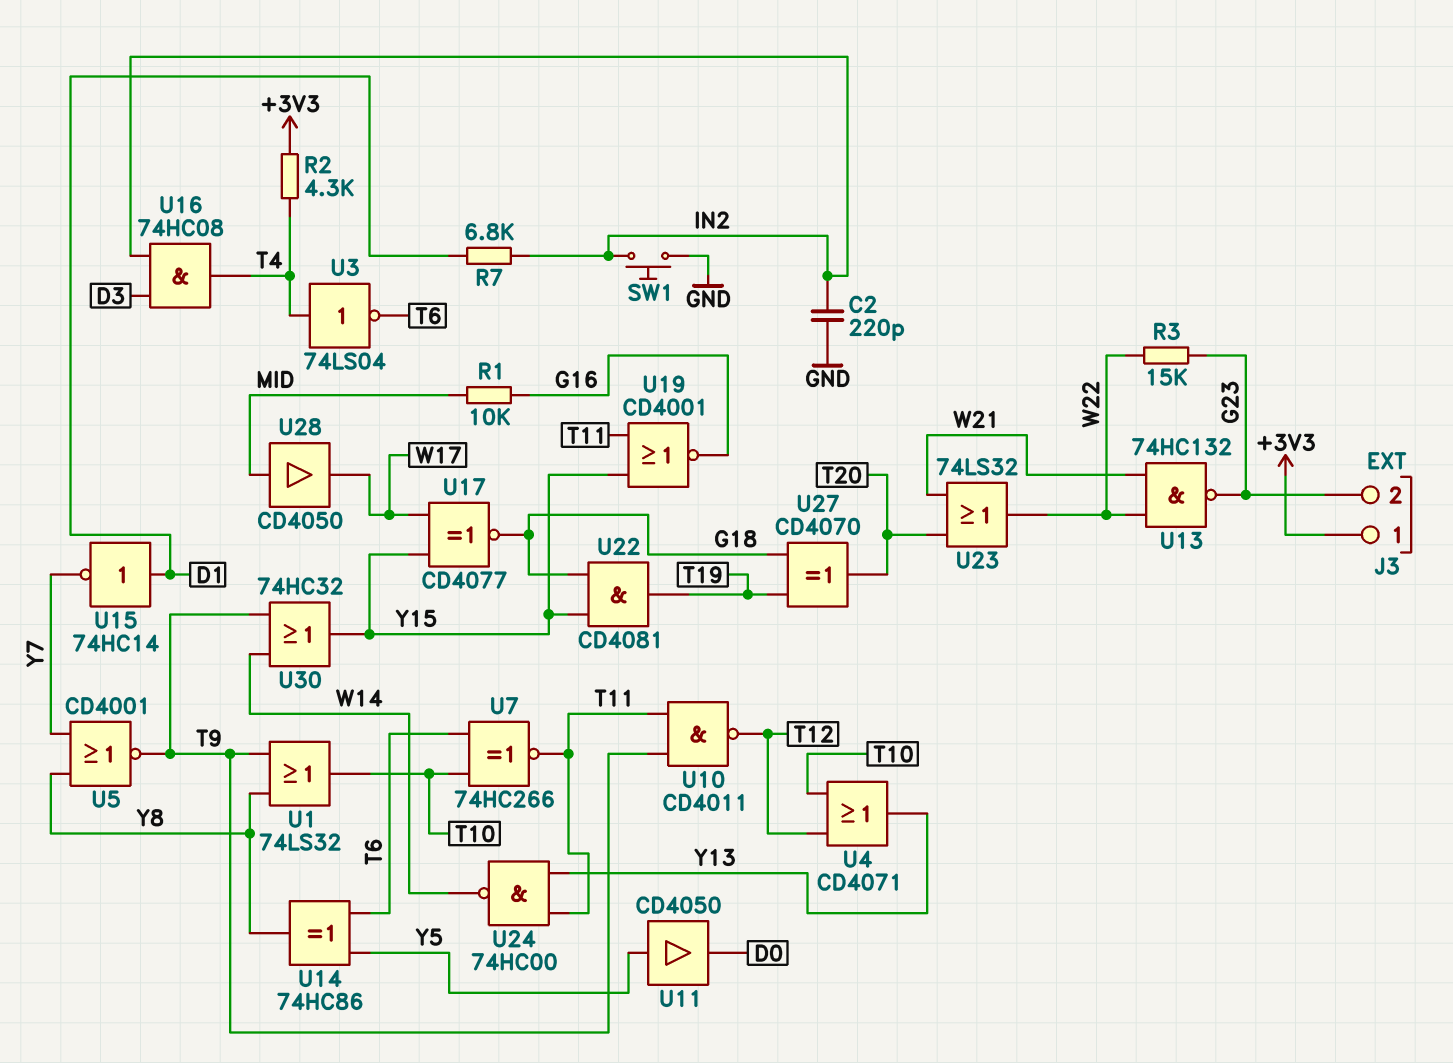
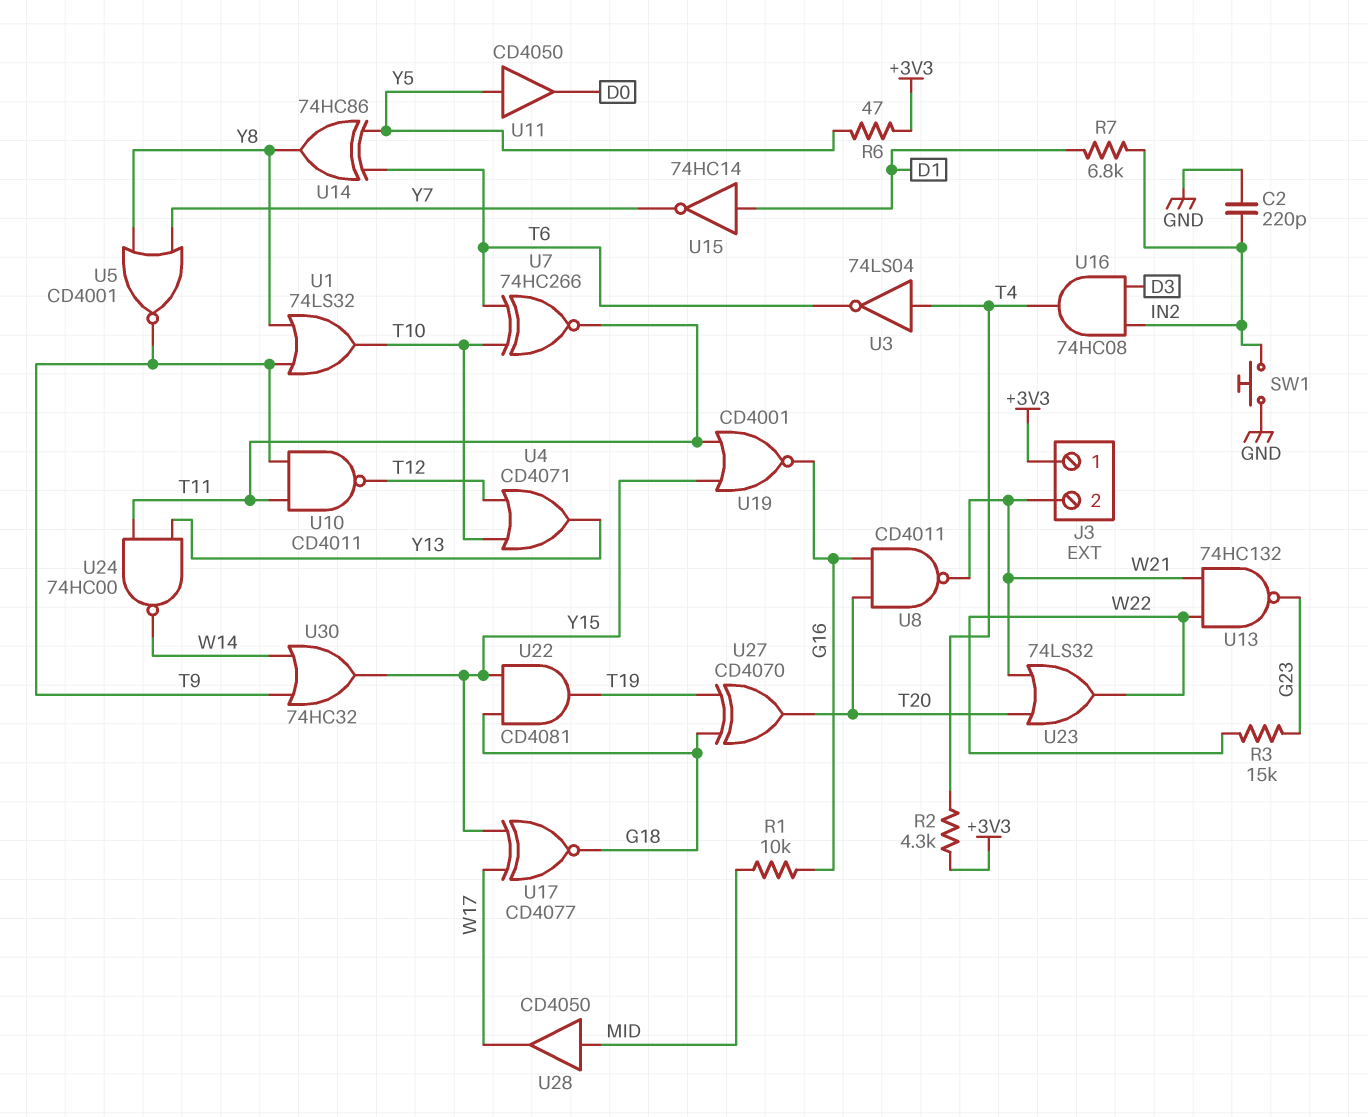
J3 pin 2: G23 -> W21
R6: none -> 47 (+3V3, Y5)
U8: none -> NAND CD4011 (in G16, in T20, out W21)

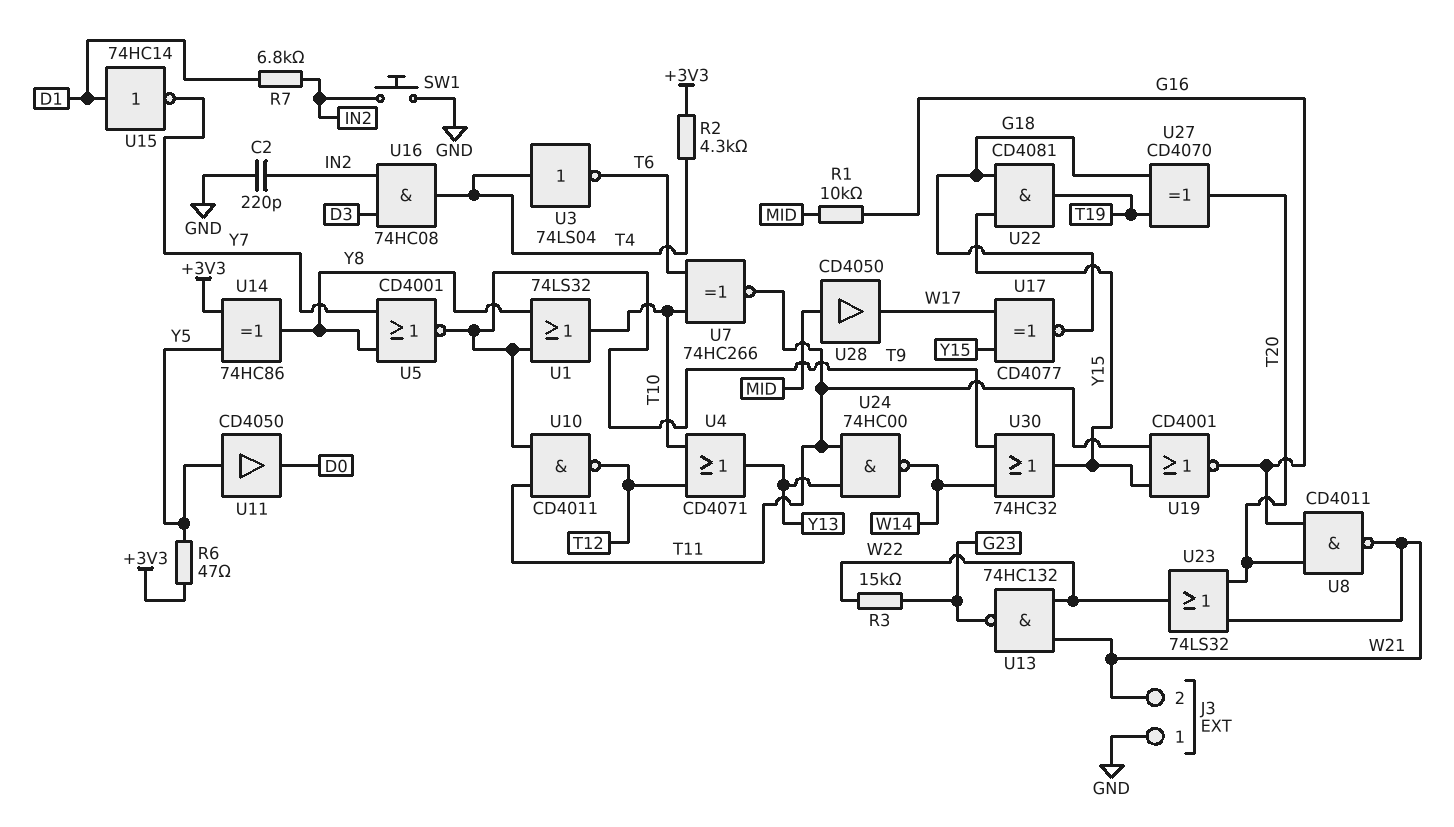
J3 pin 1: +3V3 -> GND
U14: XOR 74HC86 (in T6, in Y5, out Y8) -> XOR 74HC86 (in +3V3, in Y5, out Y8)

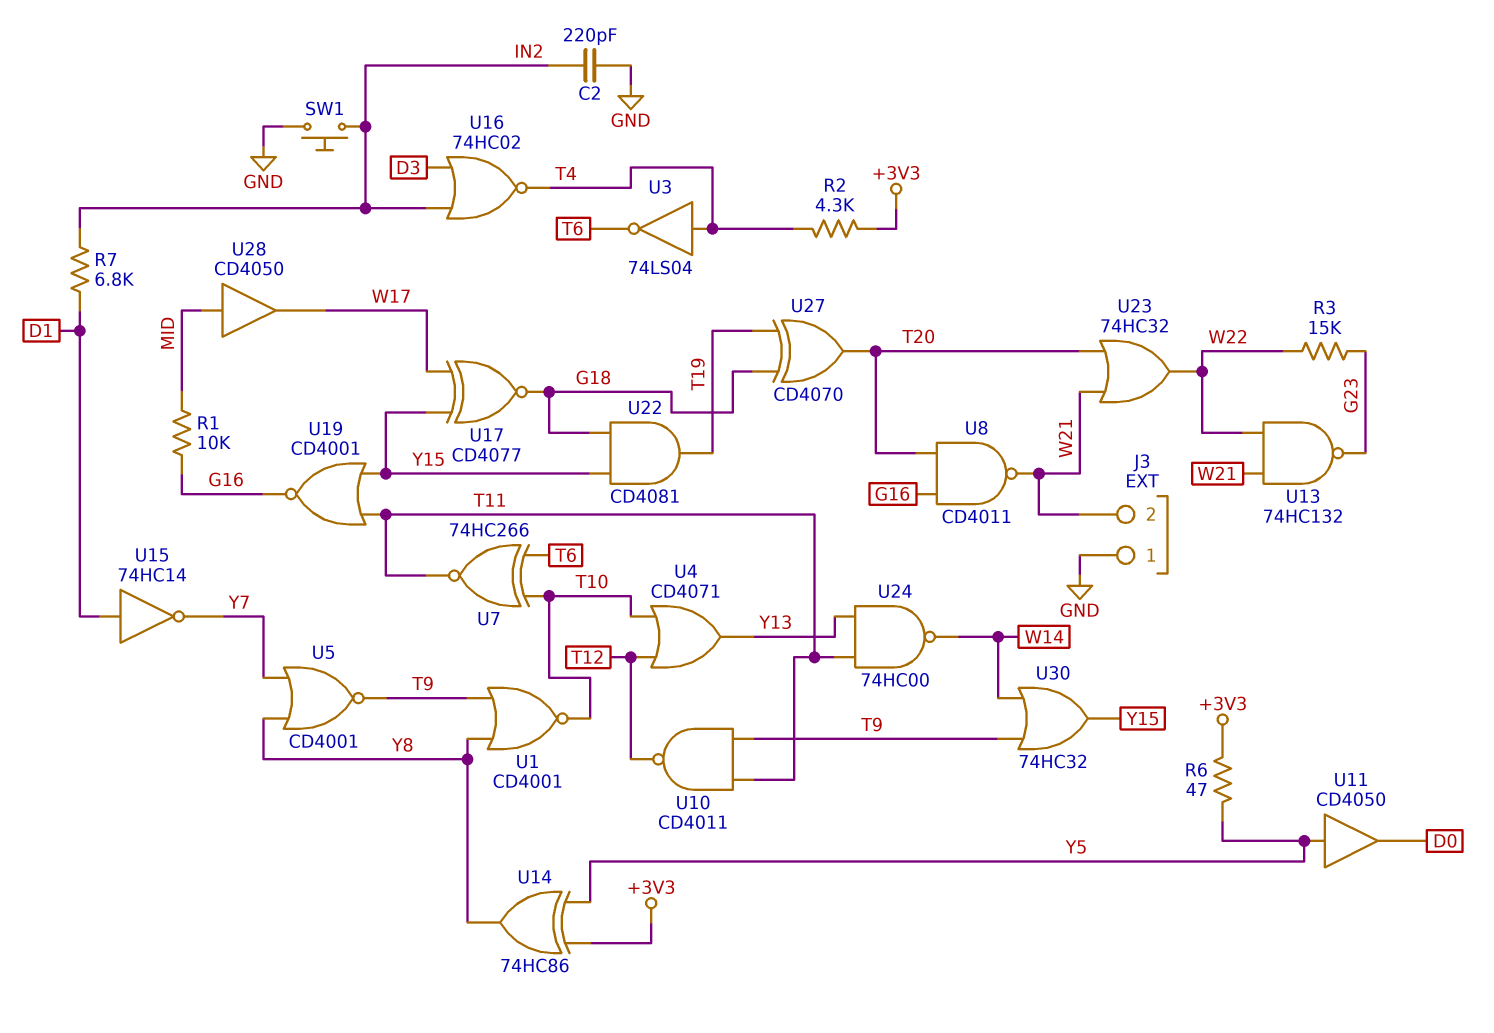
U1: OR 74LS32 (in T9, in Y8, out T10) -> NOR CD4001 (in T9, in Y8, out T10)
U16: AND 74HC08 (in D3, in IN2, out T4) -> NOR 74HC02 (in D3, in IN2, out T4)
U23: OR 74LS32 (in T20, in W21, out W22) -> OR 74HC32 (in T20, in W21, out W22)

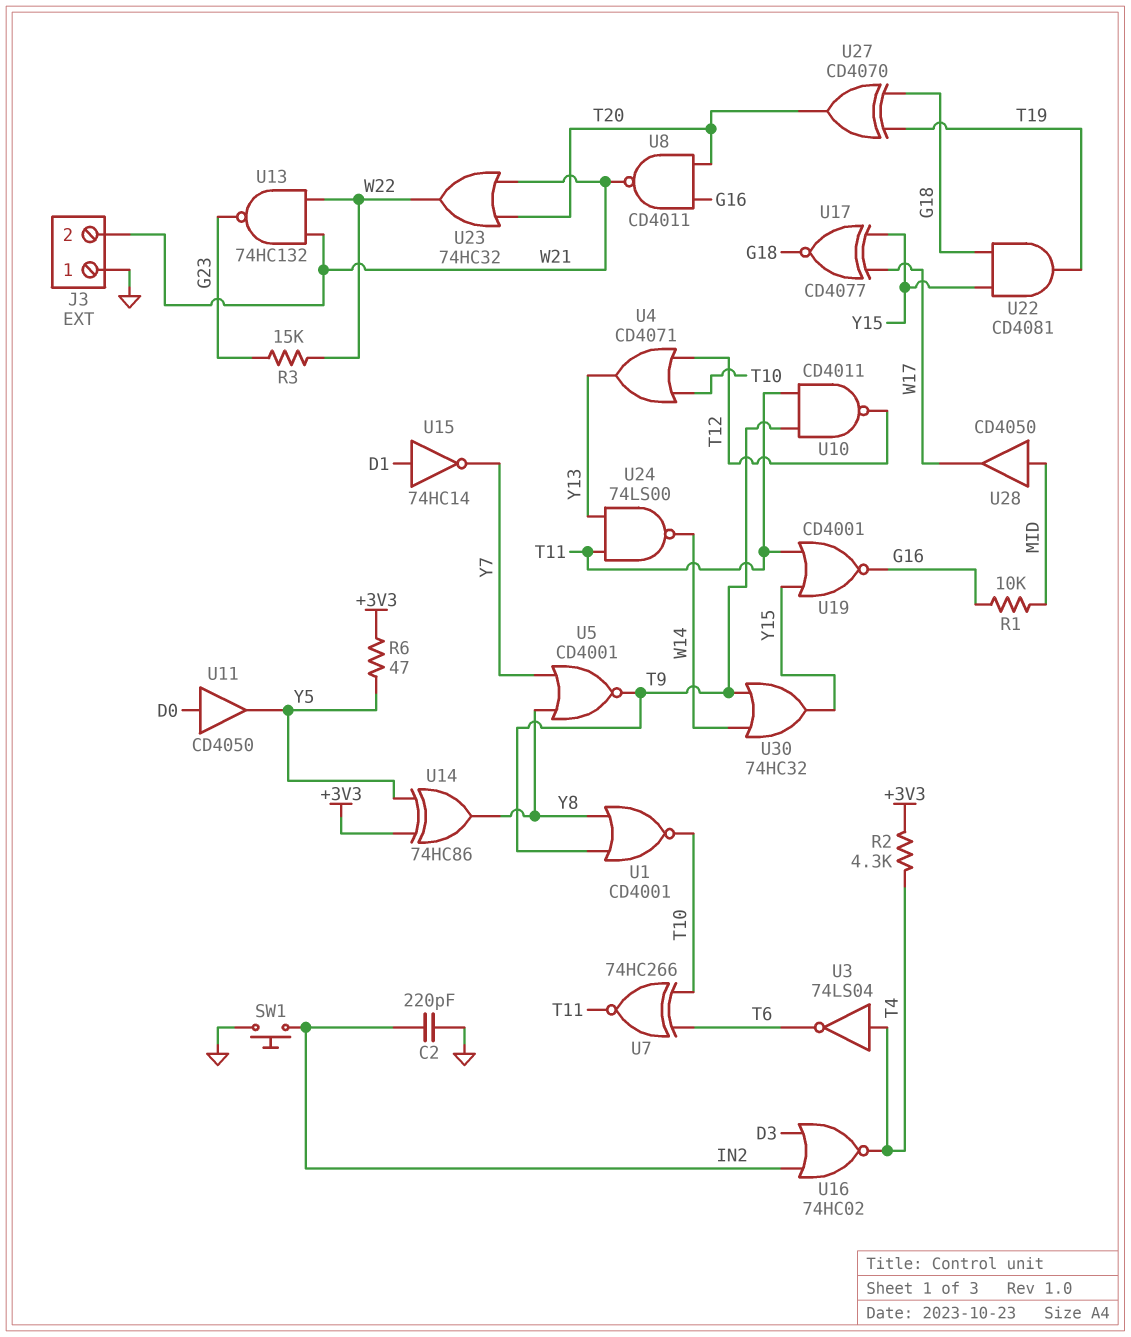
R7: 6.8k (D1, IN2) -> none
U11: buffer CD4050 (in Y5, out D0) -> buffer CD4050 (in D0, out Y5)
U24: NAND 74HC00 (in T11, in Y13, out W14) -> NAND 74LS00 (in T11, in Y13, out W14)

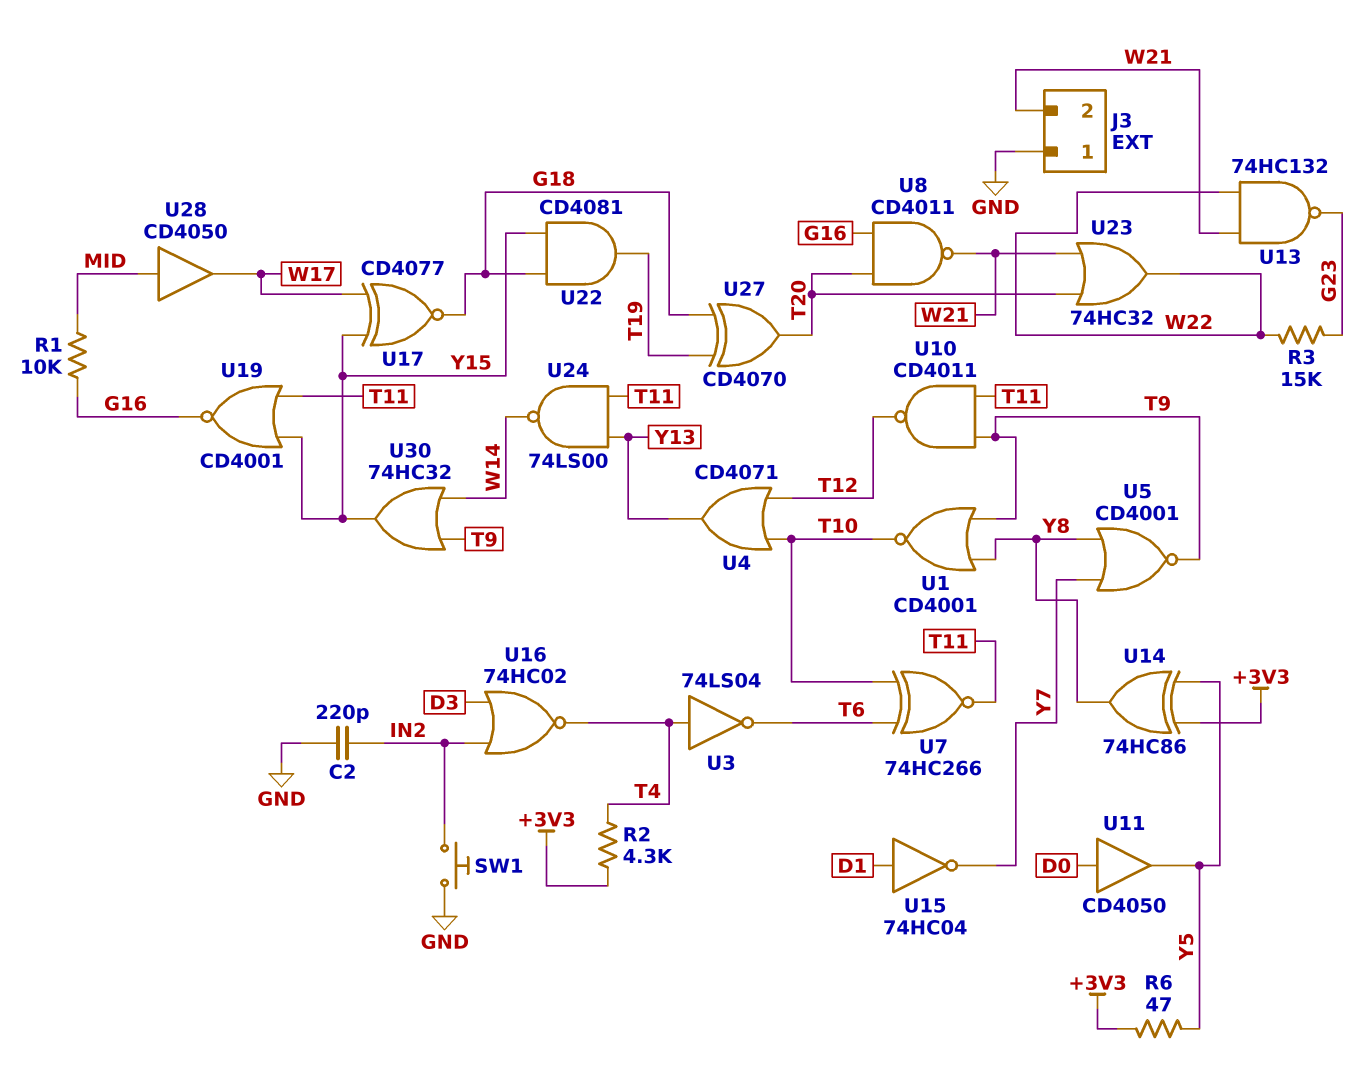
U15: NOT 74HC14 (in D1, out Y7) -> NOT 74HC04 (in D1, out Y7)

